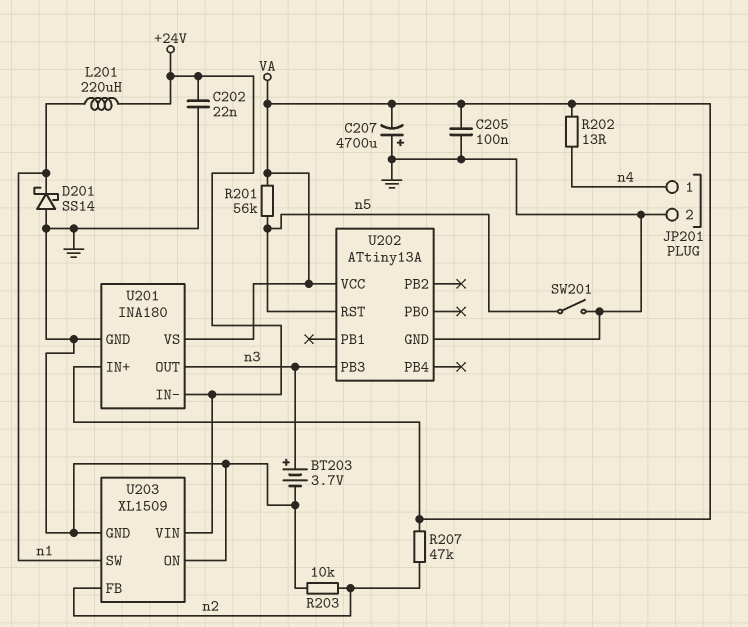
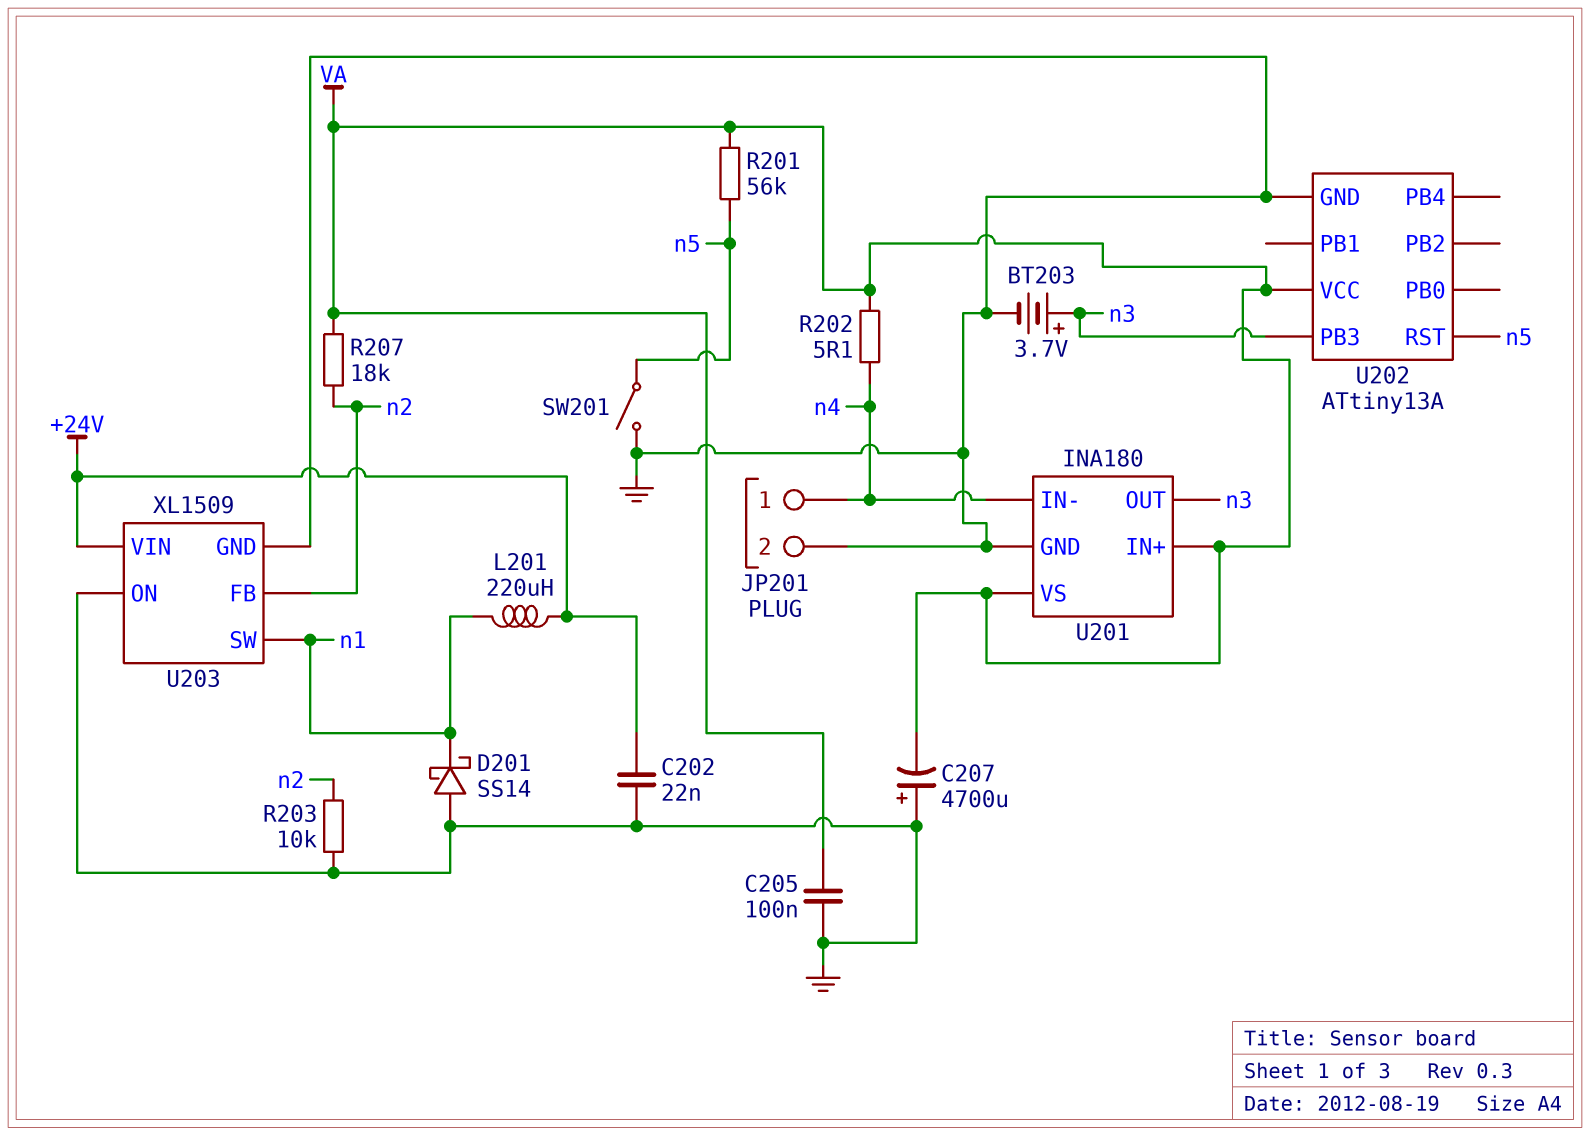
R202: 13 (VA, n4) -> 5.1 (VA, n4)
R207: 47k (VA, n2) -> 18k (VA, n2)
U201 pin IN-: +24V -> n4

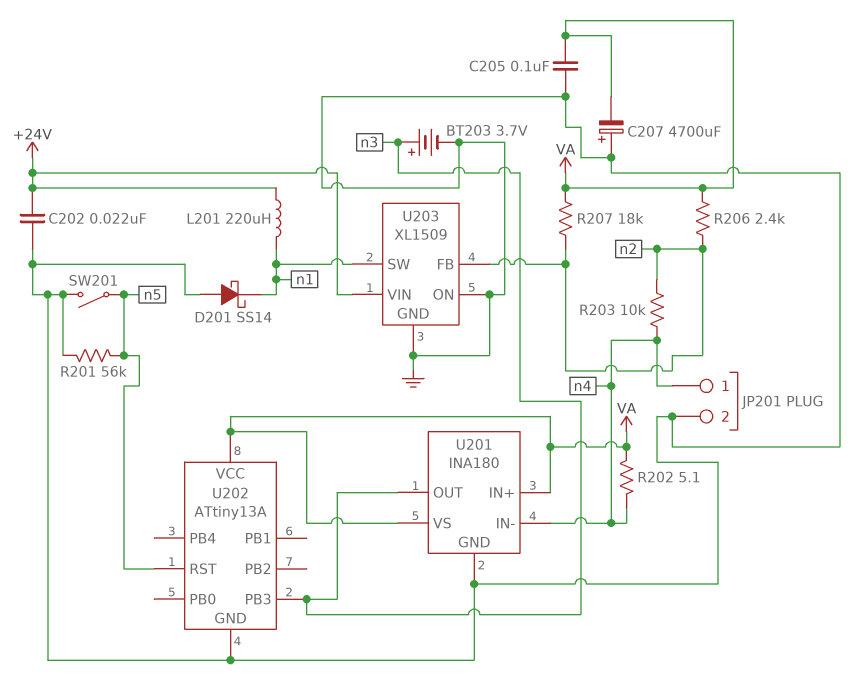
R201: 56k (VA, n5) -> 56k (GND, n5)
R203: 10k (GND, n2) -> 10k (n2, n4)
R206: none -> 2.4k (VA, n2)

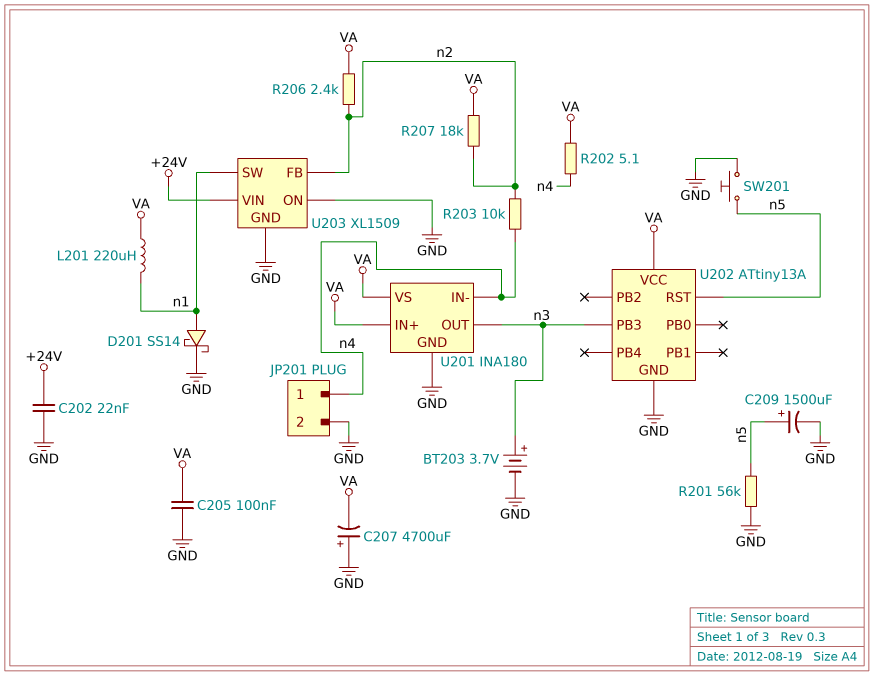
C209: none -> 1500uF (plus n5, minus GND)
D201: schottky SS14 (A GND, K n1) -> schottky SS14 (A n1, K GND)
L201: 220uH (+24V, n1) -> 220uH (VA, n1)
SW201: switch (GND, n5) -> button (GND, n5)

